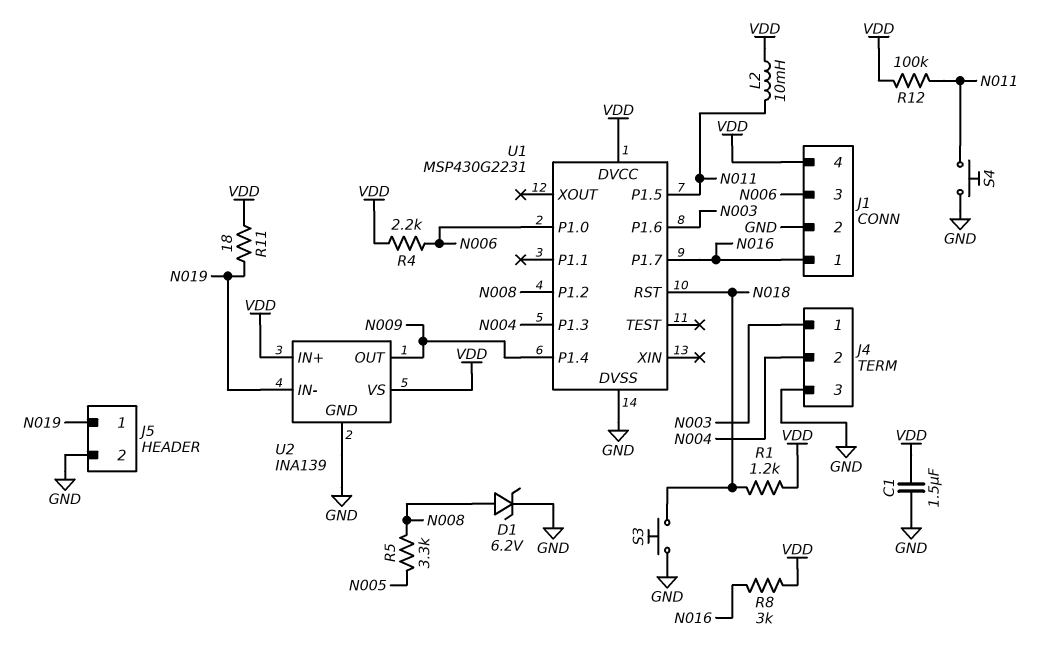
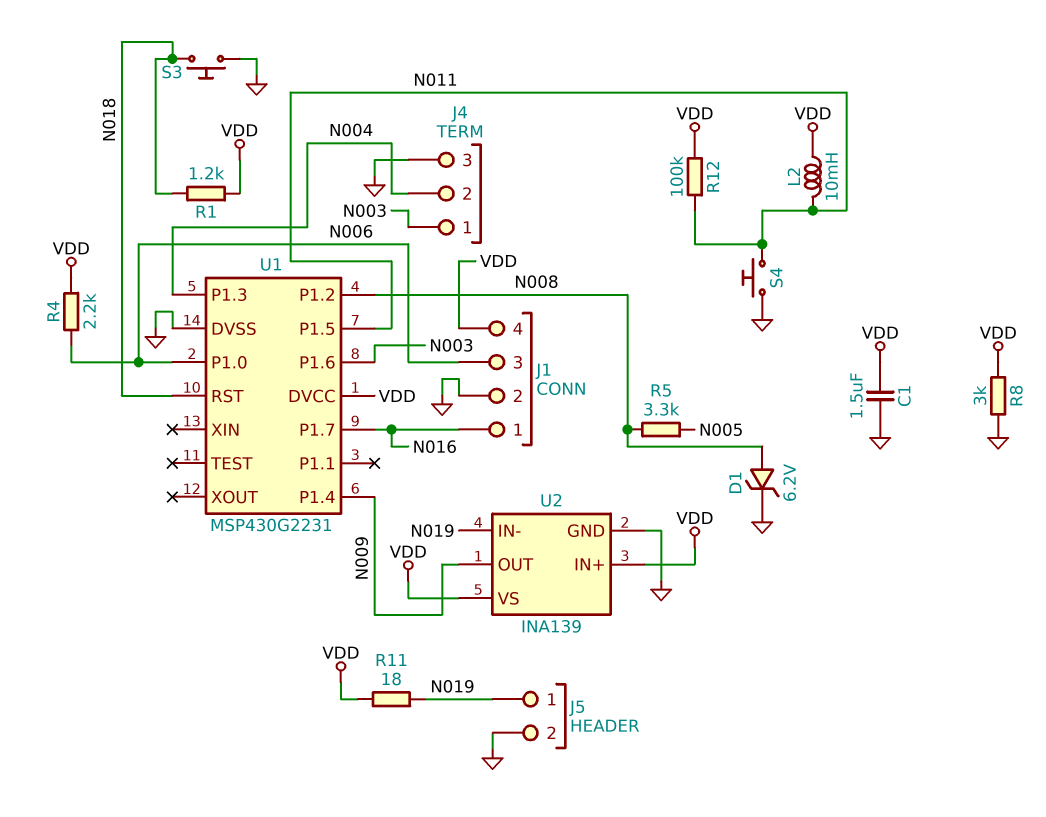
R8: 3k (N016, VDD) -> 3k (GND, VDD)

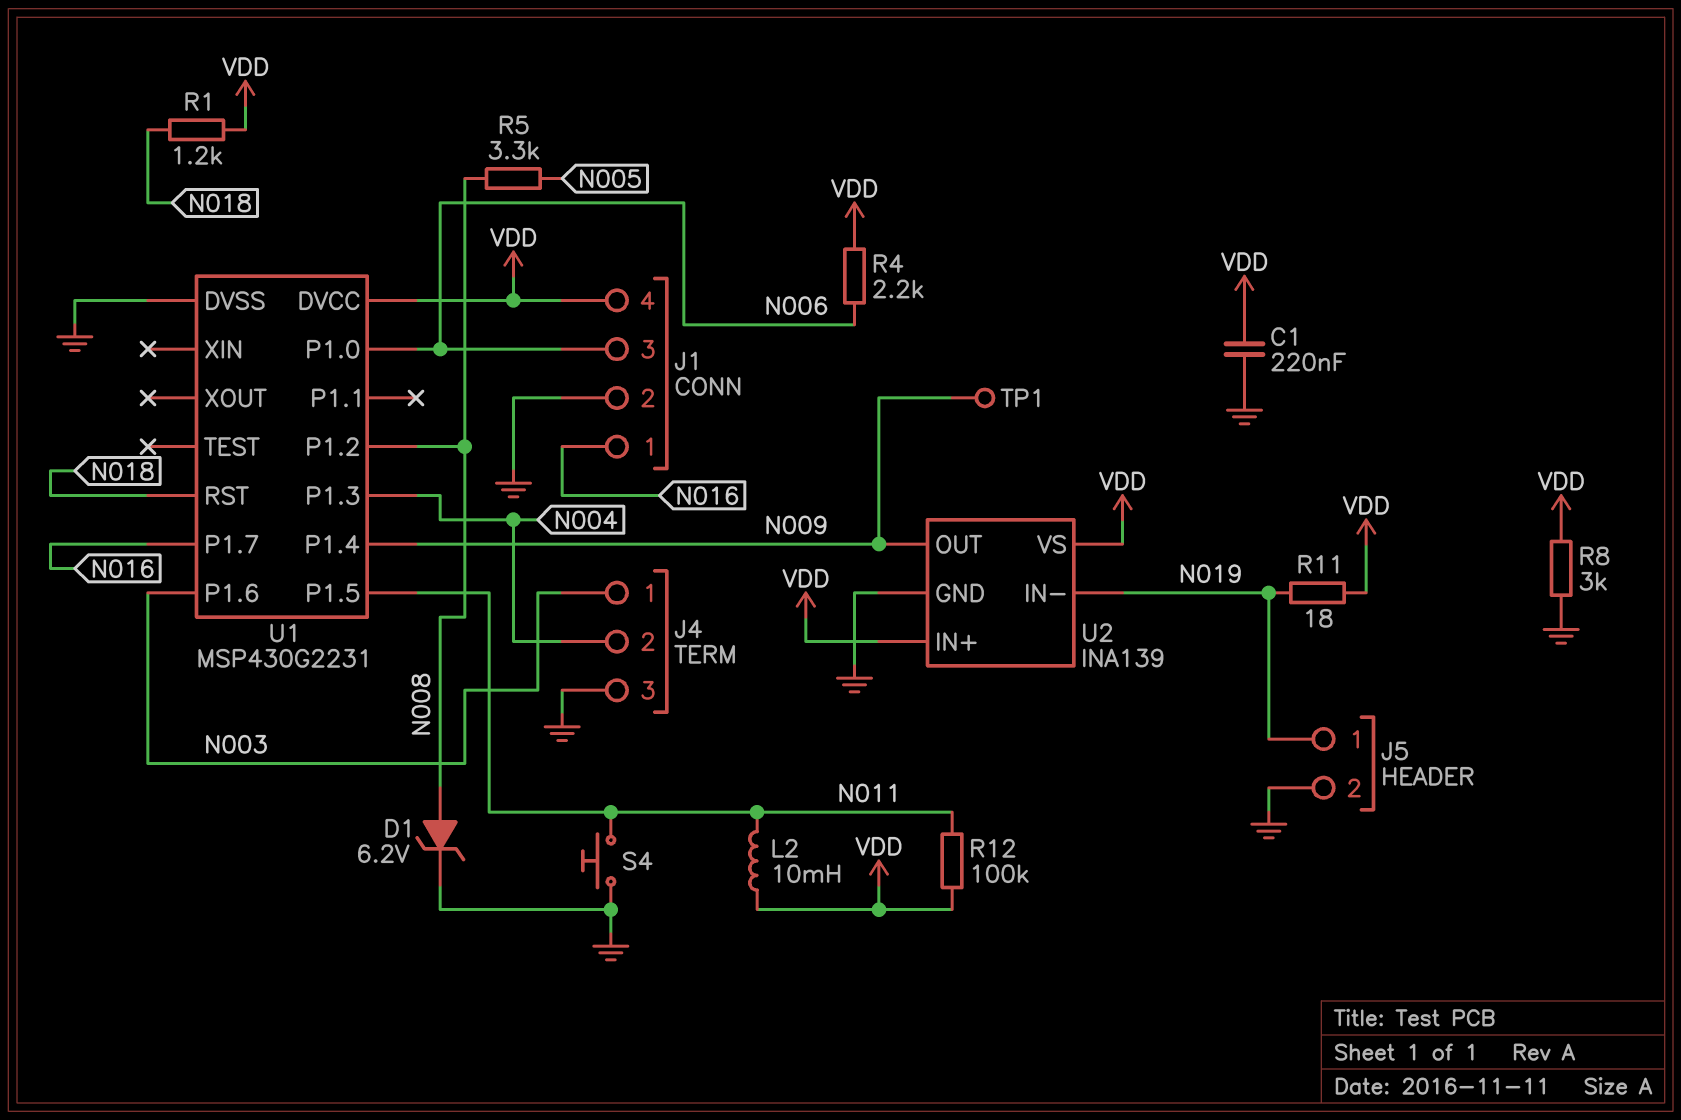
C1: 1.5uF (GND, VDD) -> 220nF (GND, VDD)
S3: button (GND, N018) -> none
TP1: none -> test point (N009)

